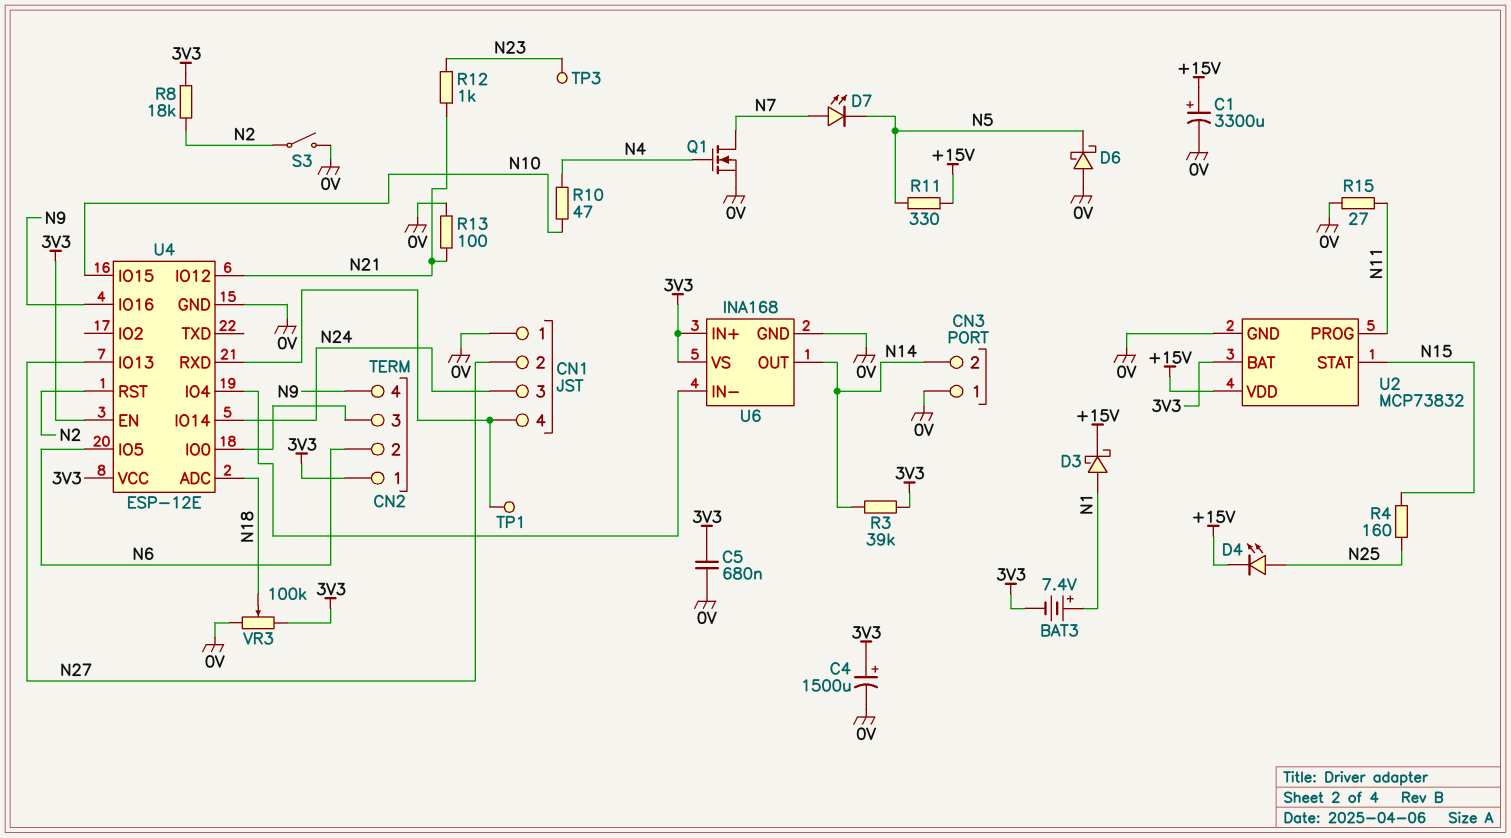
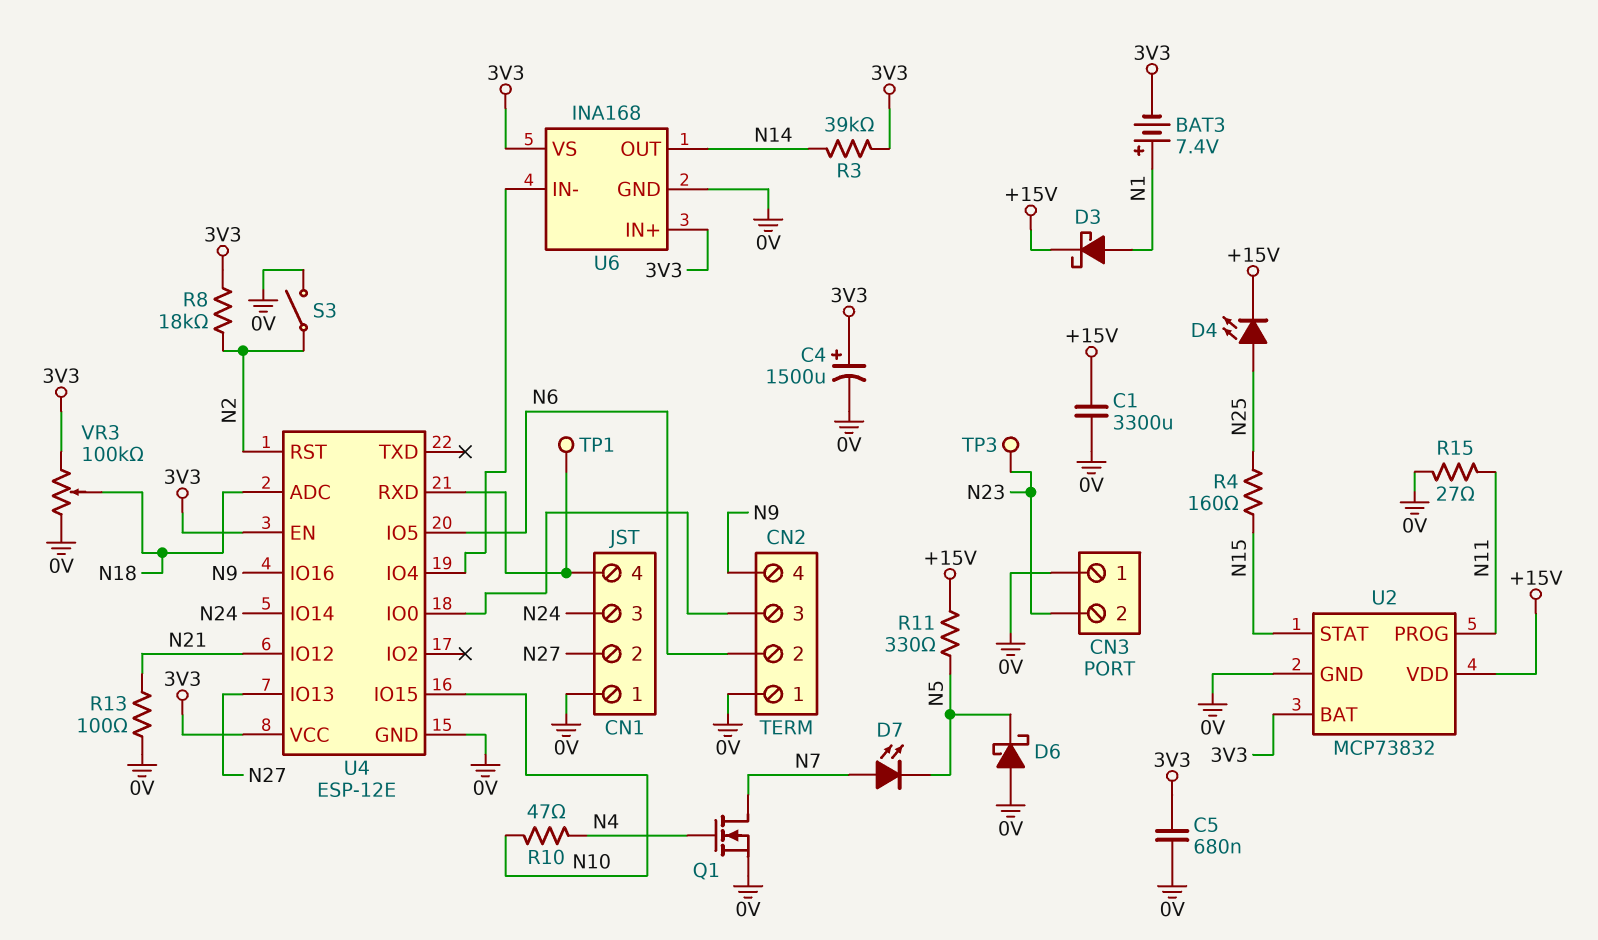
C1: 3300uF (plus +15V, minus 0V) -> 3300uF (+15V, 0V)
CN2 pin 1: 3V3 -> 0V
CN3 pin 2: N14 -> N23
R12: 1k (N21, N23) -> none

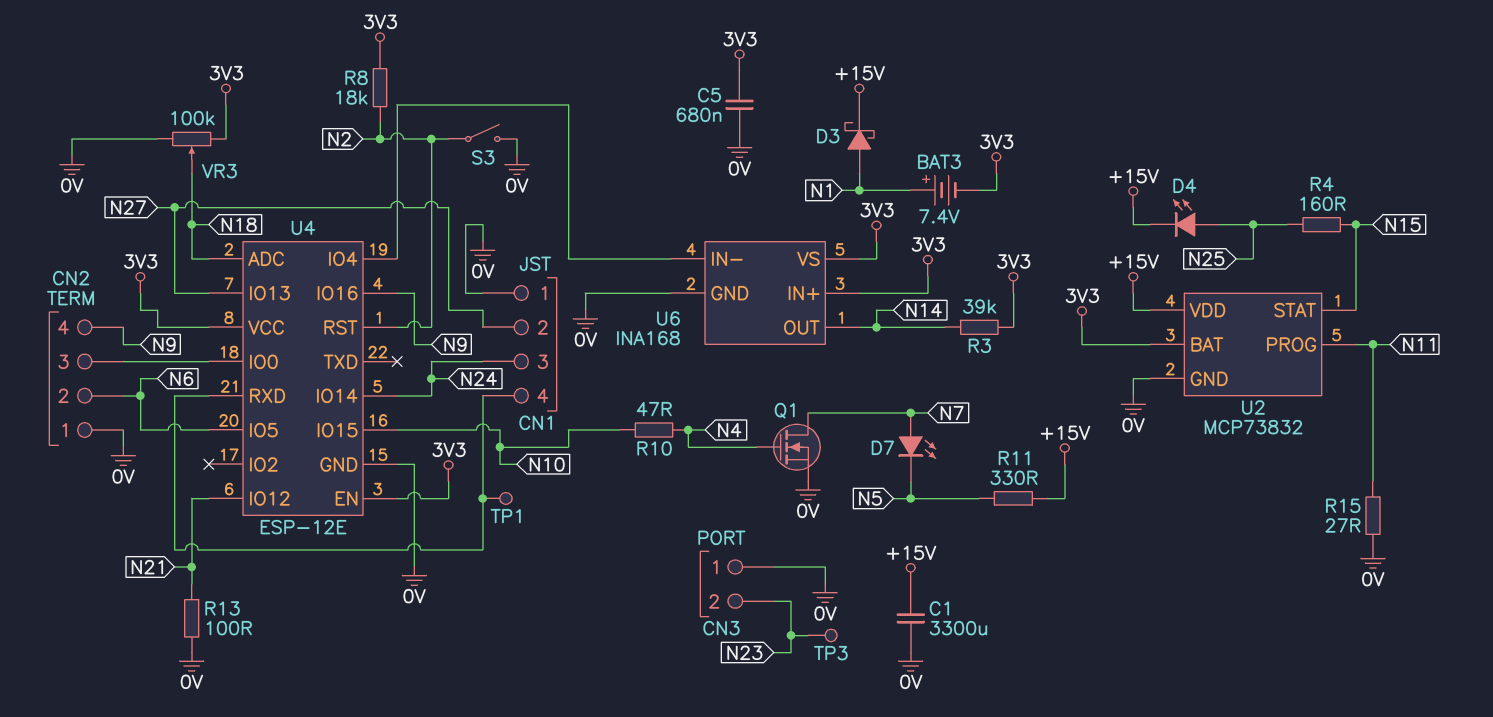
C4: 1500uF (plus 3V3, minus 0V) -> none
D6: schottky (A 0V, K N5) -> none

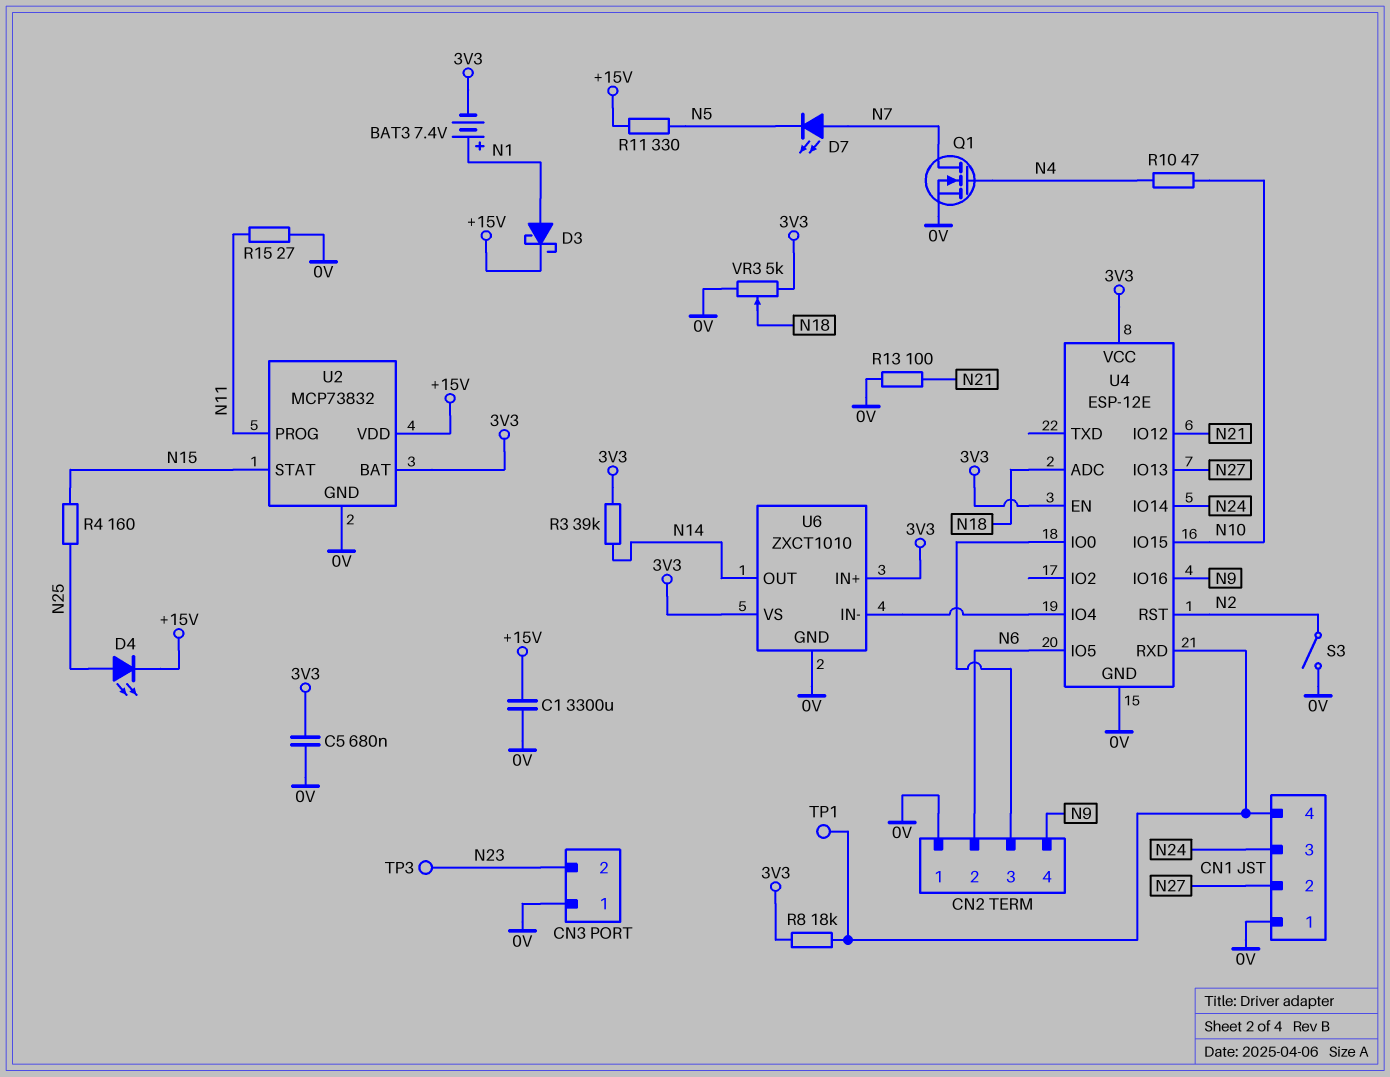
R8: 18k (3V3, N2) -> 18k (3V3, CN1/4)
U6: INA168 -> ZXCT1010
VR3: 100k (0V, 3V3, wiper N18) -> 5k (0V, 3V3, wiper N18)

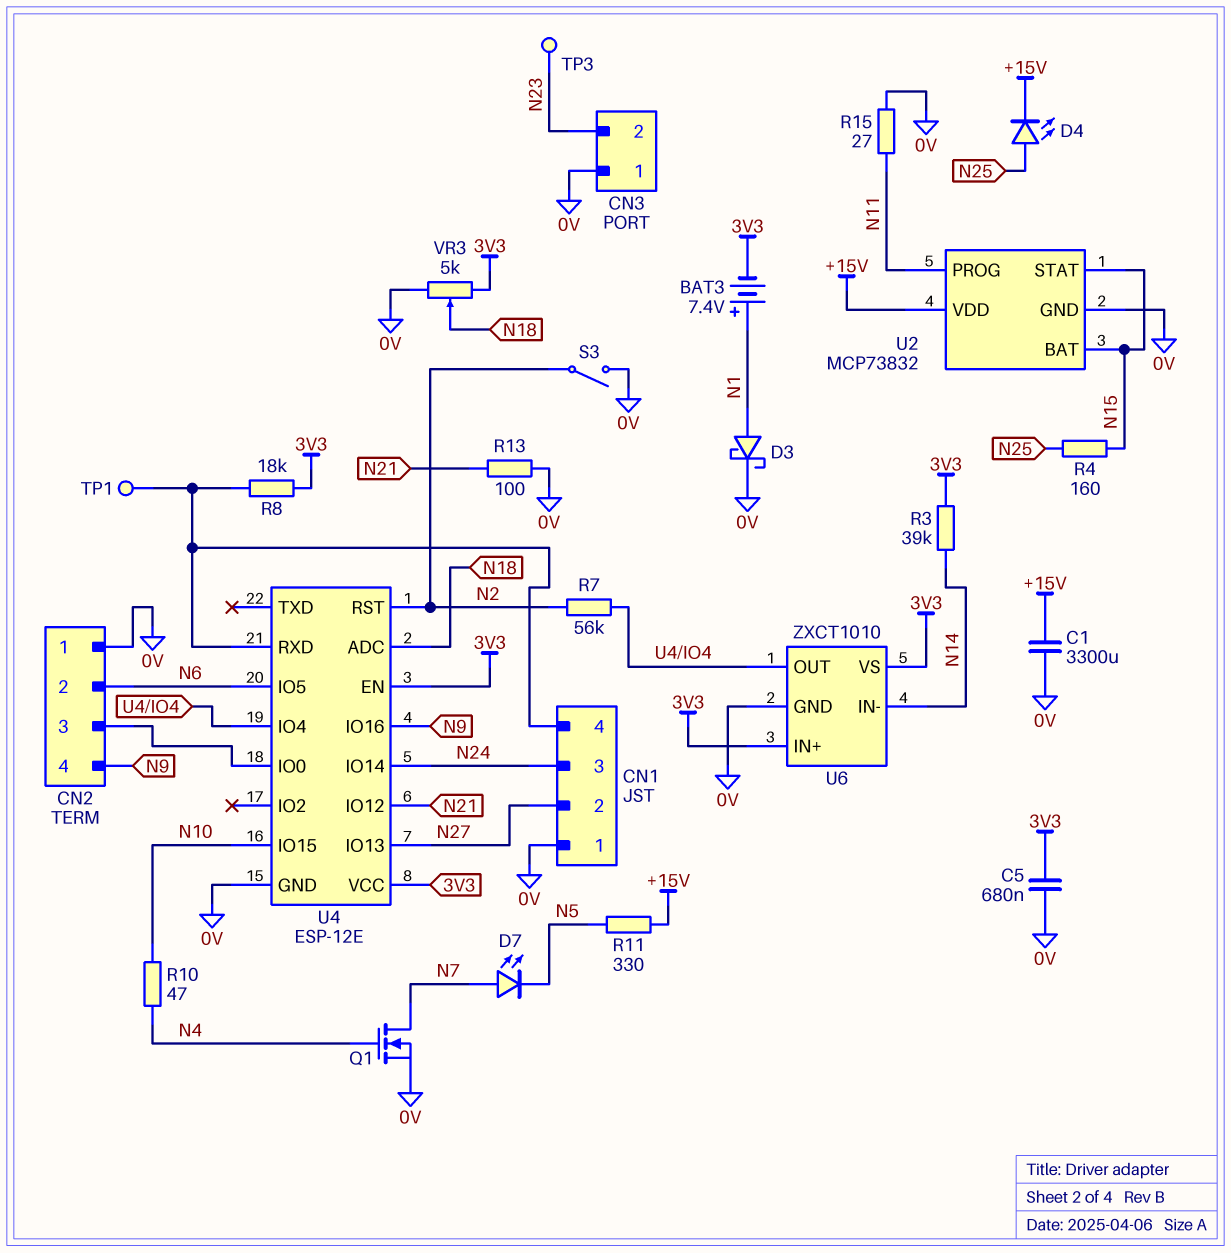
D3: schottky (A N1, K +15V) -> schottky (A N1, K 0V)
R7: none -> 56k (N2, U4/IO4)
U2 pin BAT: 3V3 -> N15
U6 pin IN-: U4/IO4 -> N14
U6 pin OUT: N14 -> U4/IO4

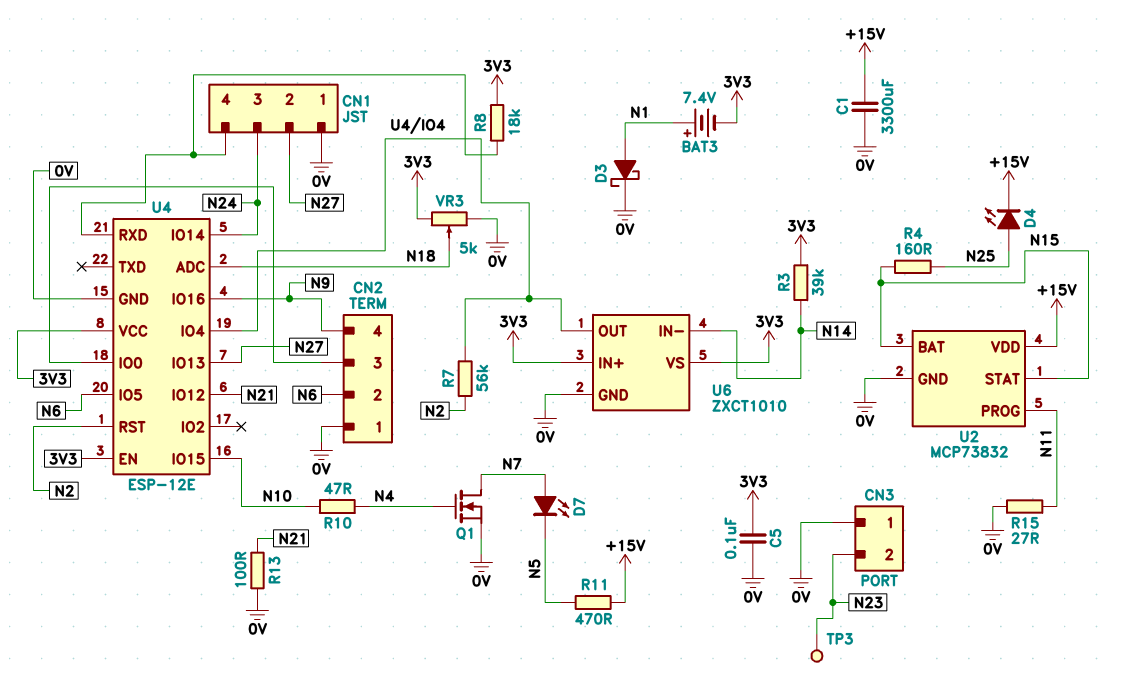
C5: 680nF (0V, 3V3) -> 100nF (0V, 3V3)
R11: 330 (+15V, N5) -> 470 (+15V, N5)
S3: switch (0V, N2) -> none
TP1: test point (CN1/4) -> none

